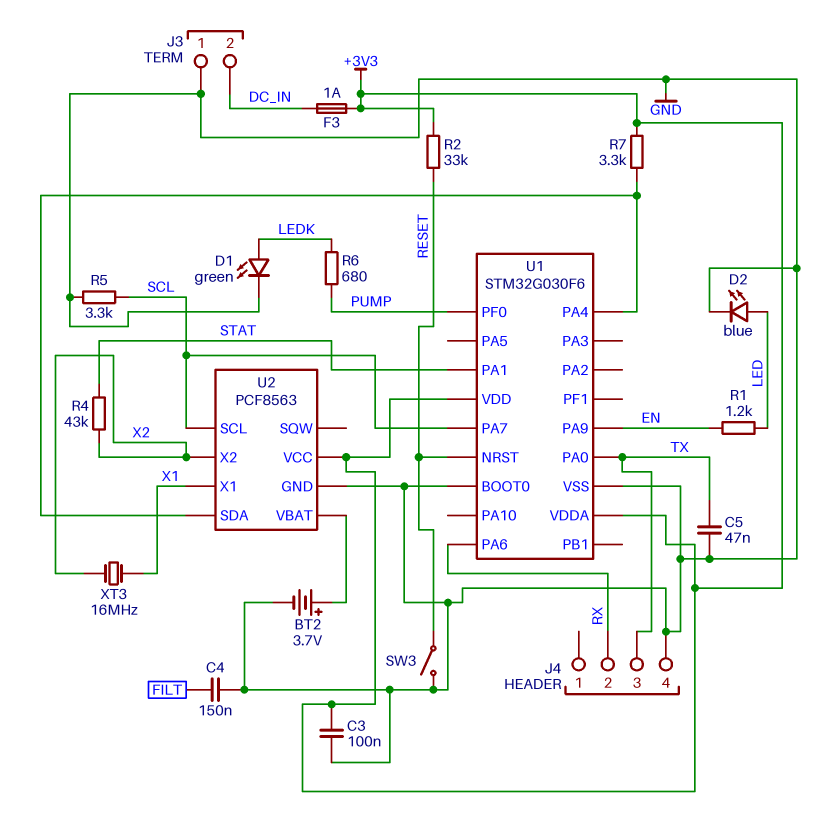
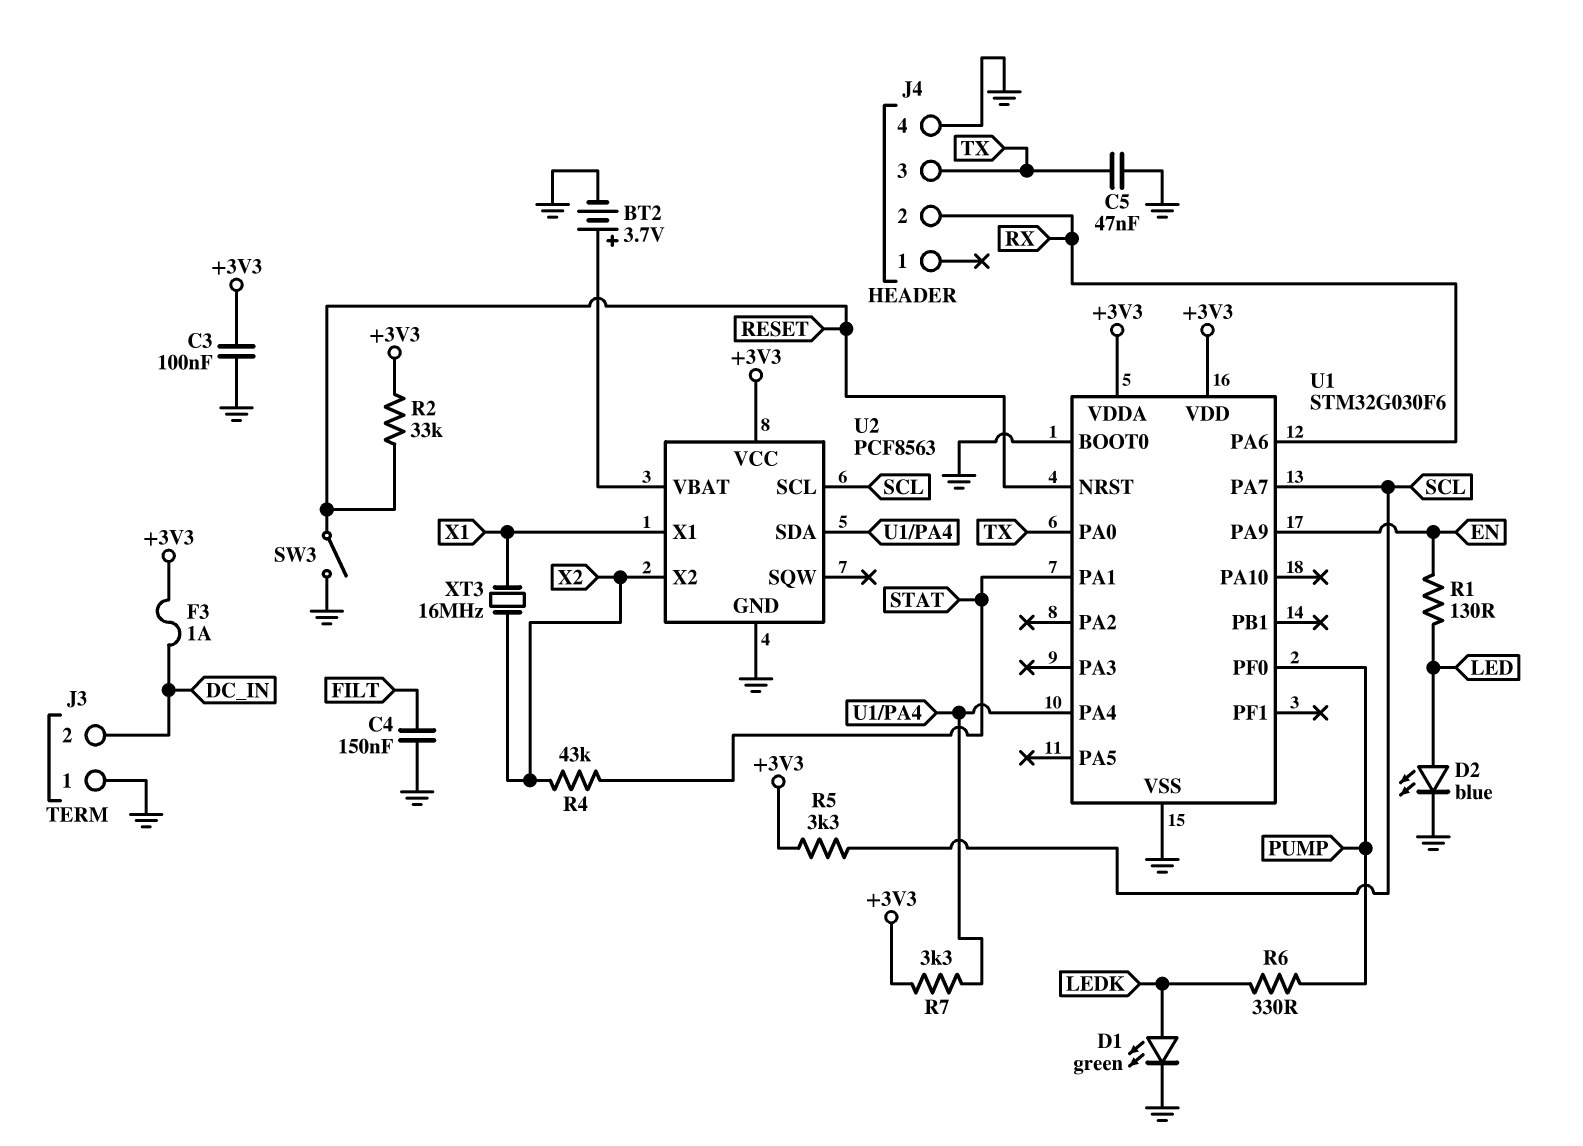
R1: 1.2k (EN, LED) -> 130 (EN, LED)
R5: 3.3k (GND, SCL) -> 3.3k (+3V3, SCL)
R6: 680 (LEDK, PUMP) -> 330 (LEDK, PUMP)

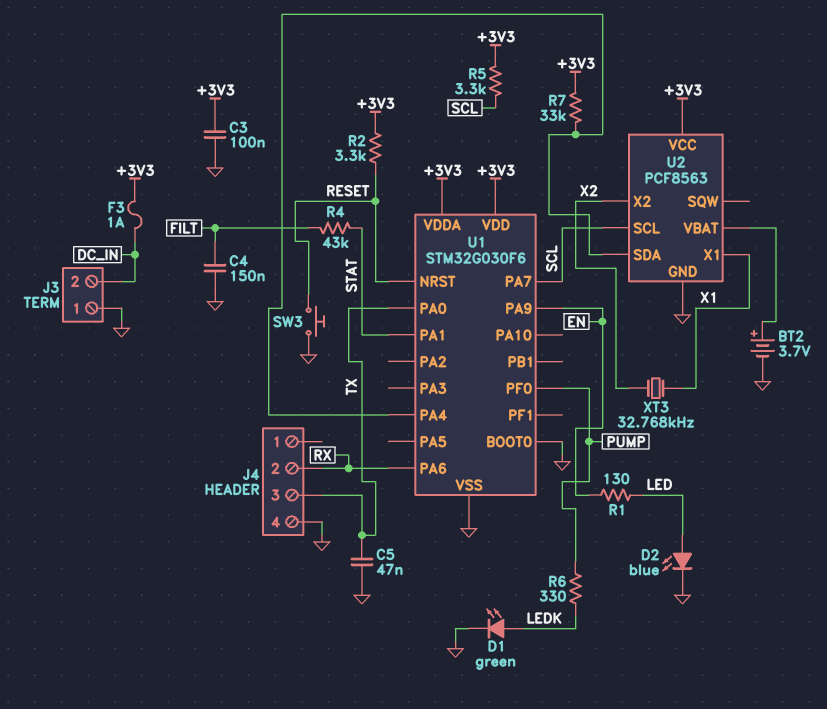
R2: 33k (+3V3, RESET) -> 3.3k (+3V3, RESET)
R4: 43k (STAT, X2) -> 43k (FILT, STAT)
R7: 3.3k (+3V3, U1/PA4) -> 33k (+3V3, U1/PA4)
SW3: switch (GND, RESET) -> button (GND, RESET)
XT3: 16MHz (X1, X2) -> 32.768kHz (X1, X2)

